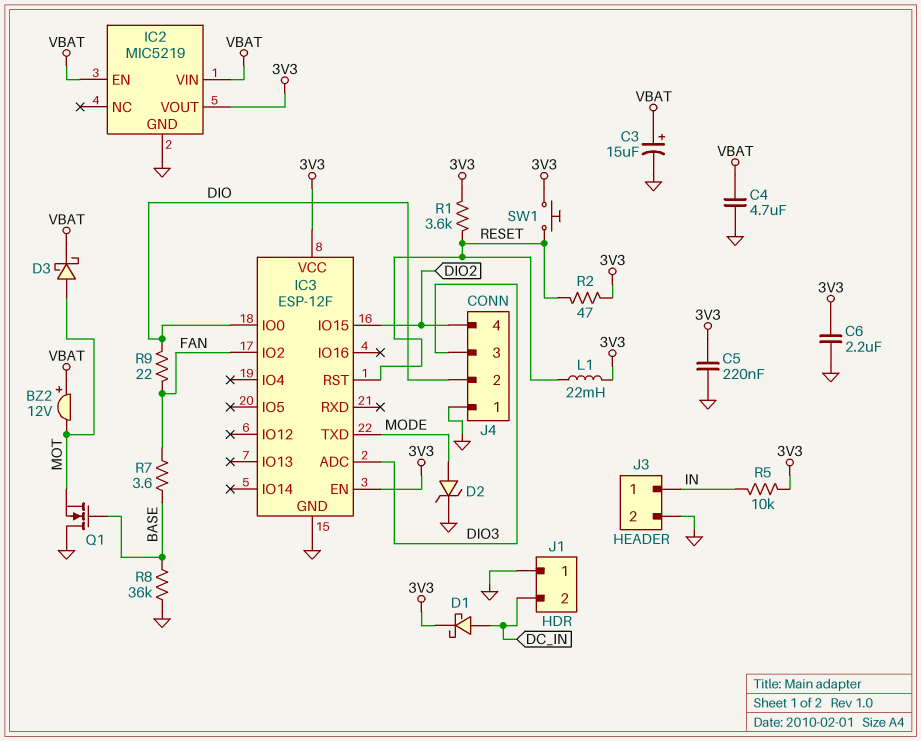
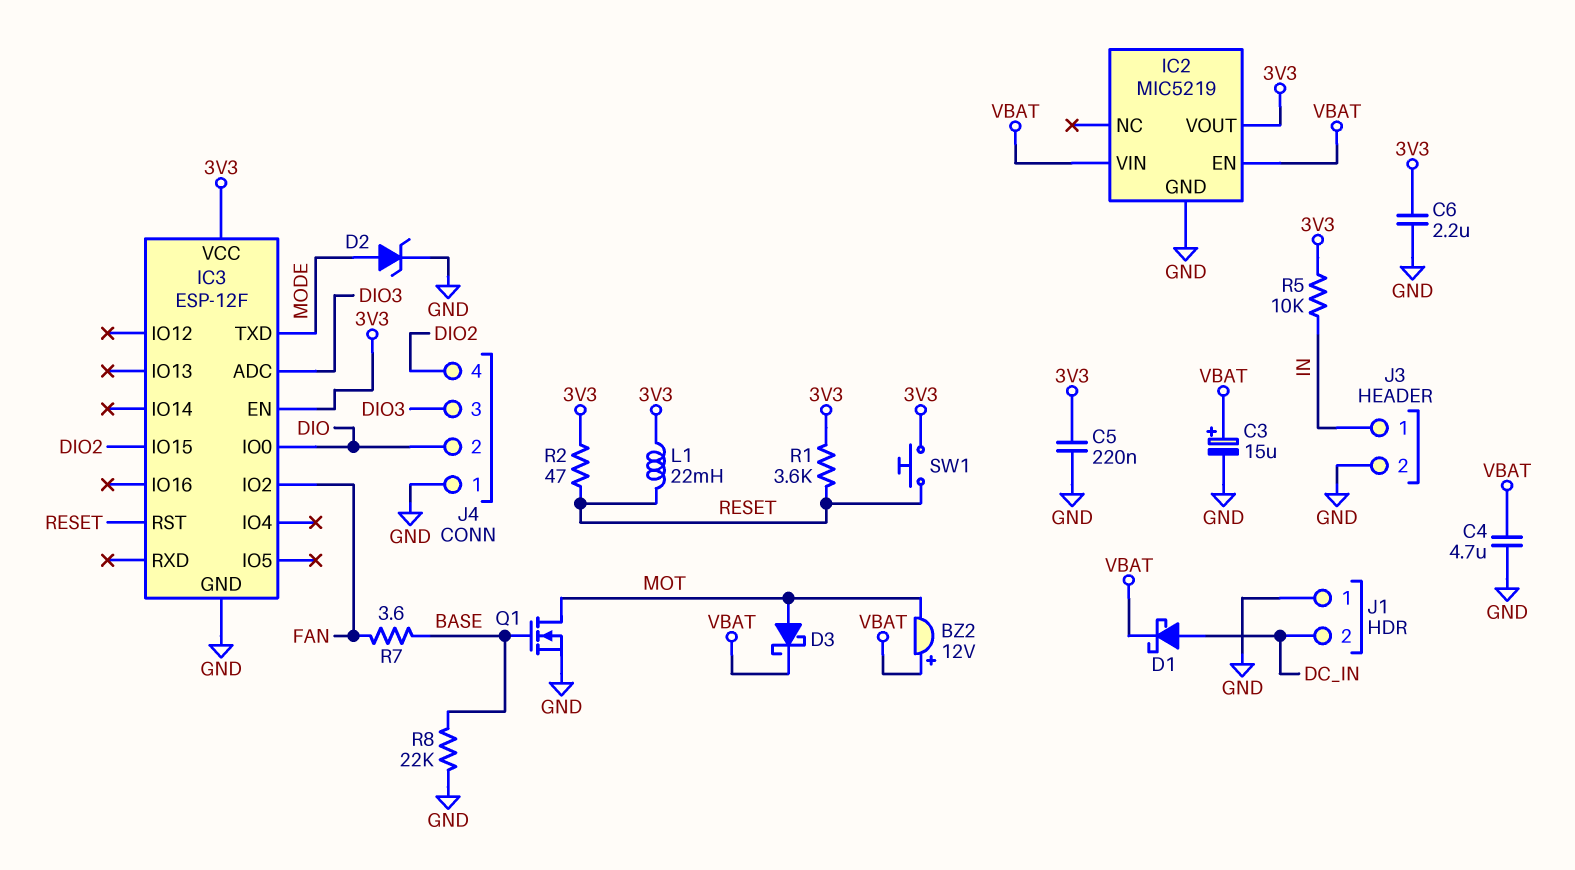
D1: schottky (A DC_IN, K 3V3) -> schottky (A DC_IN, K VBAT)
Q1: NMOS (G BASE, D GND, S MOT) -> NMOS (G BASE, D MOT, S GND)
R8: 36k (BASE, GND) -> 22k (BASE, GND)
R9: 22 (DIO, FAN) -> none

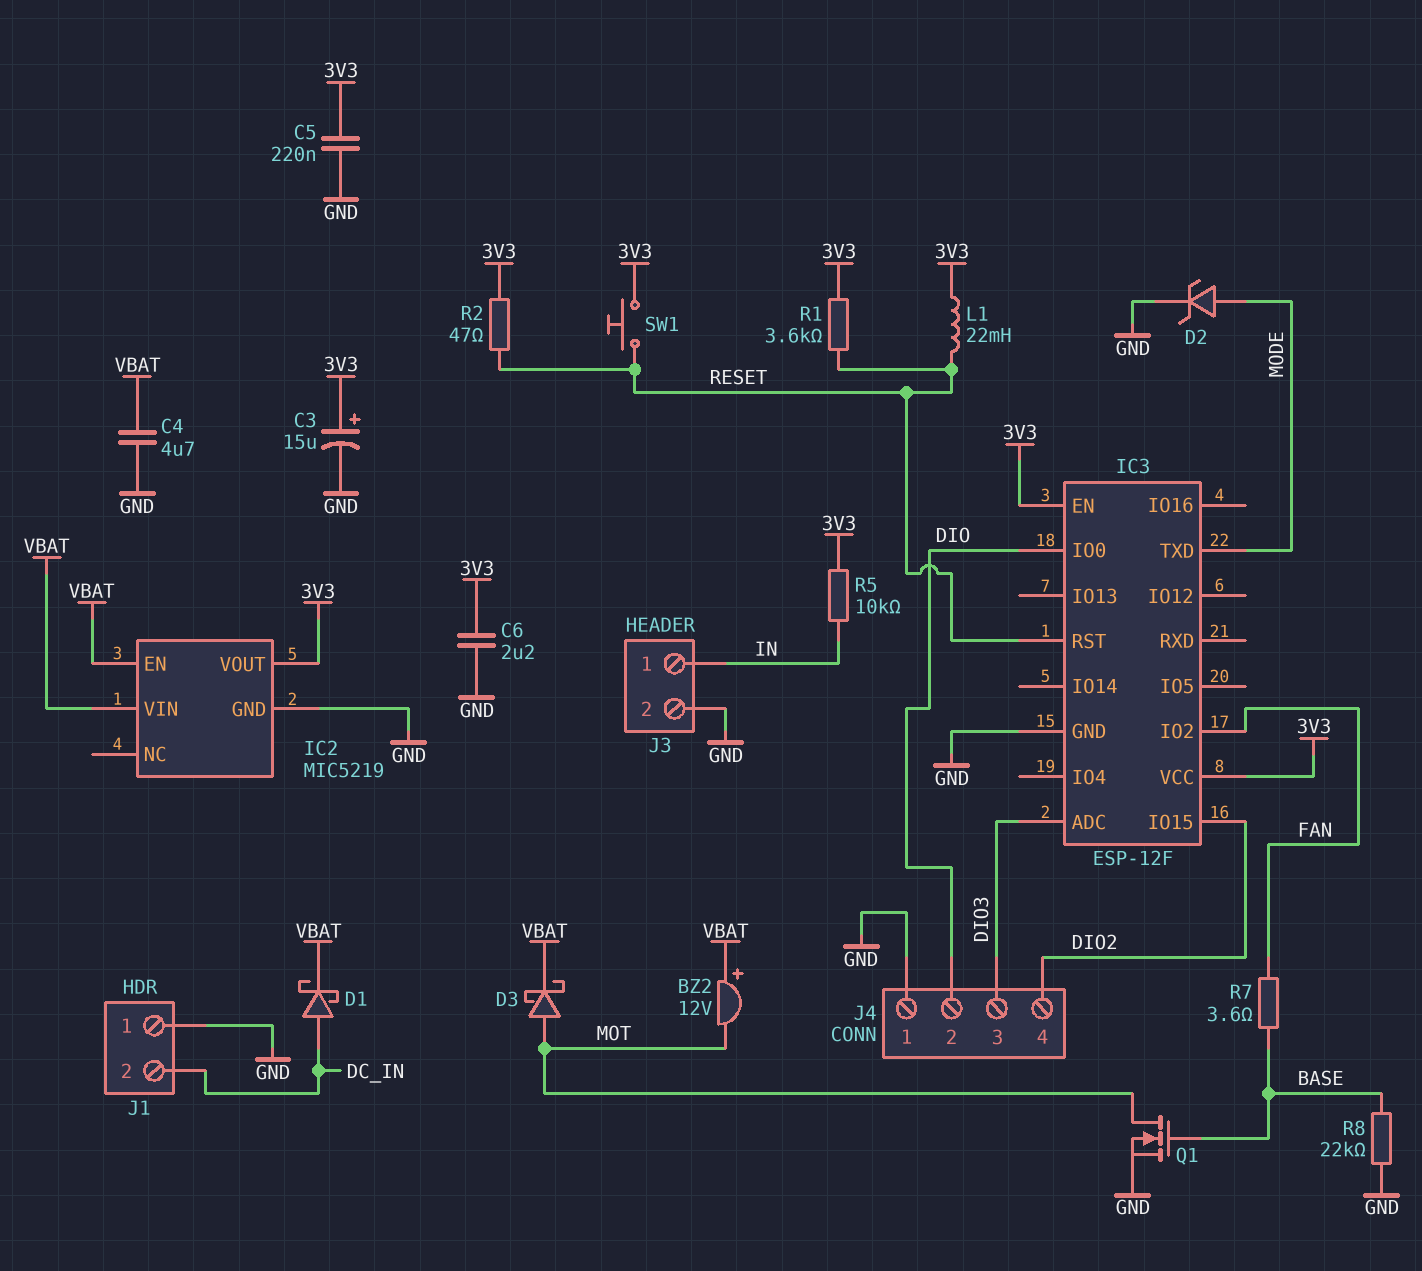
C3: 15uF (plus VBAT, minus GND) -> 15uF (plus 3V3, minus GND)

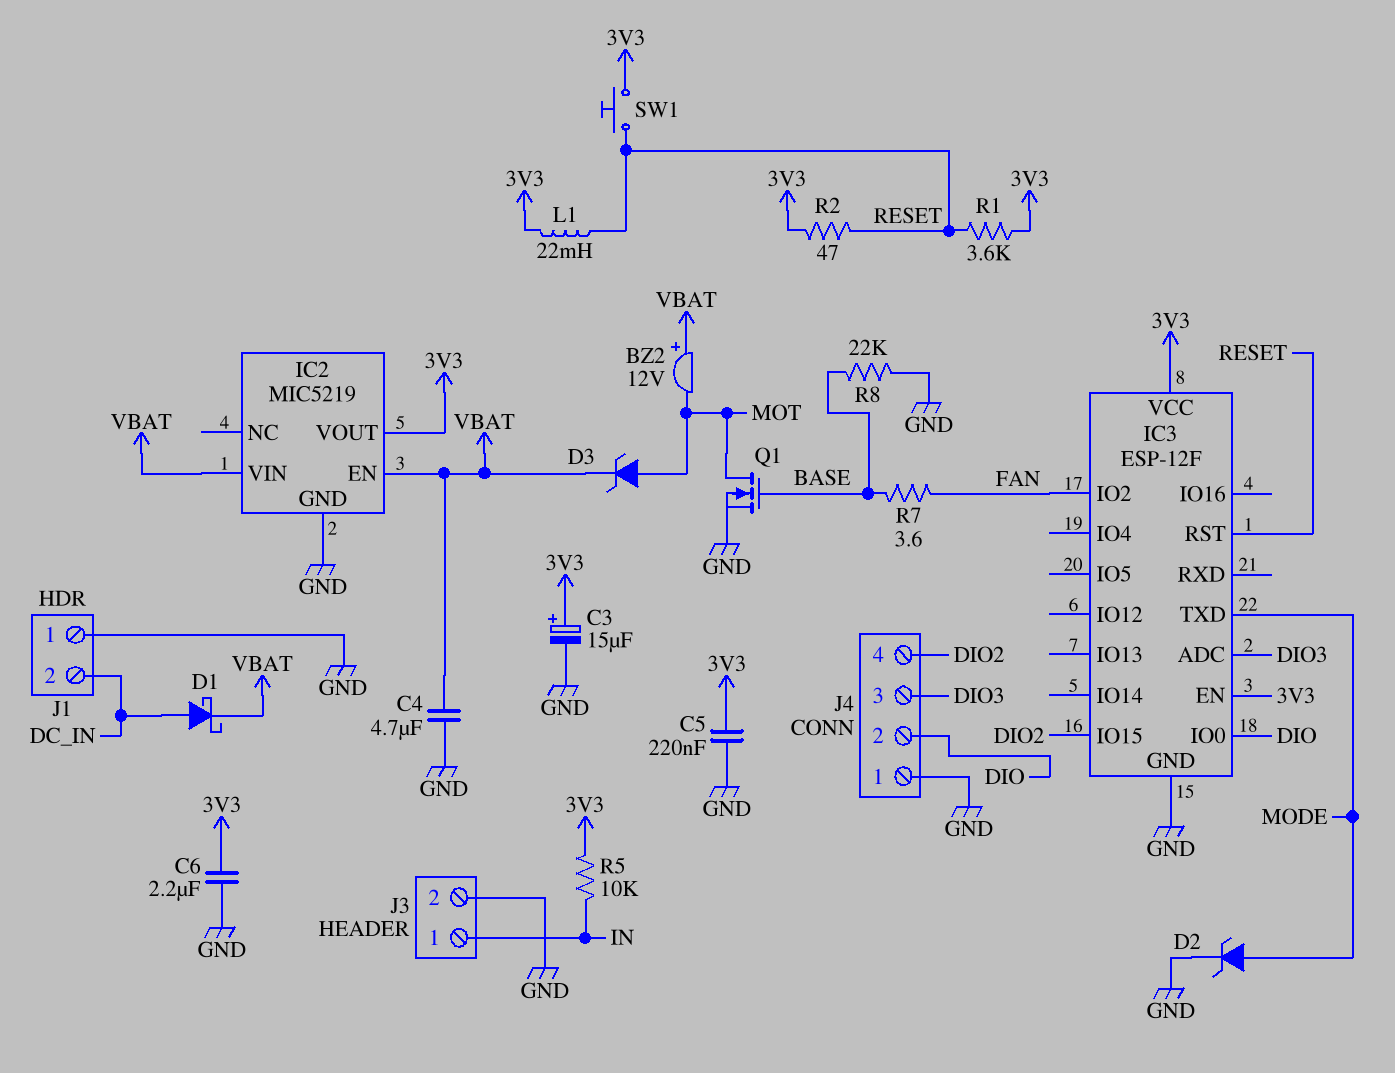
D3: schottky (A MOT, K VBAT) -> zener (A MOT, K VBAT)

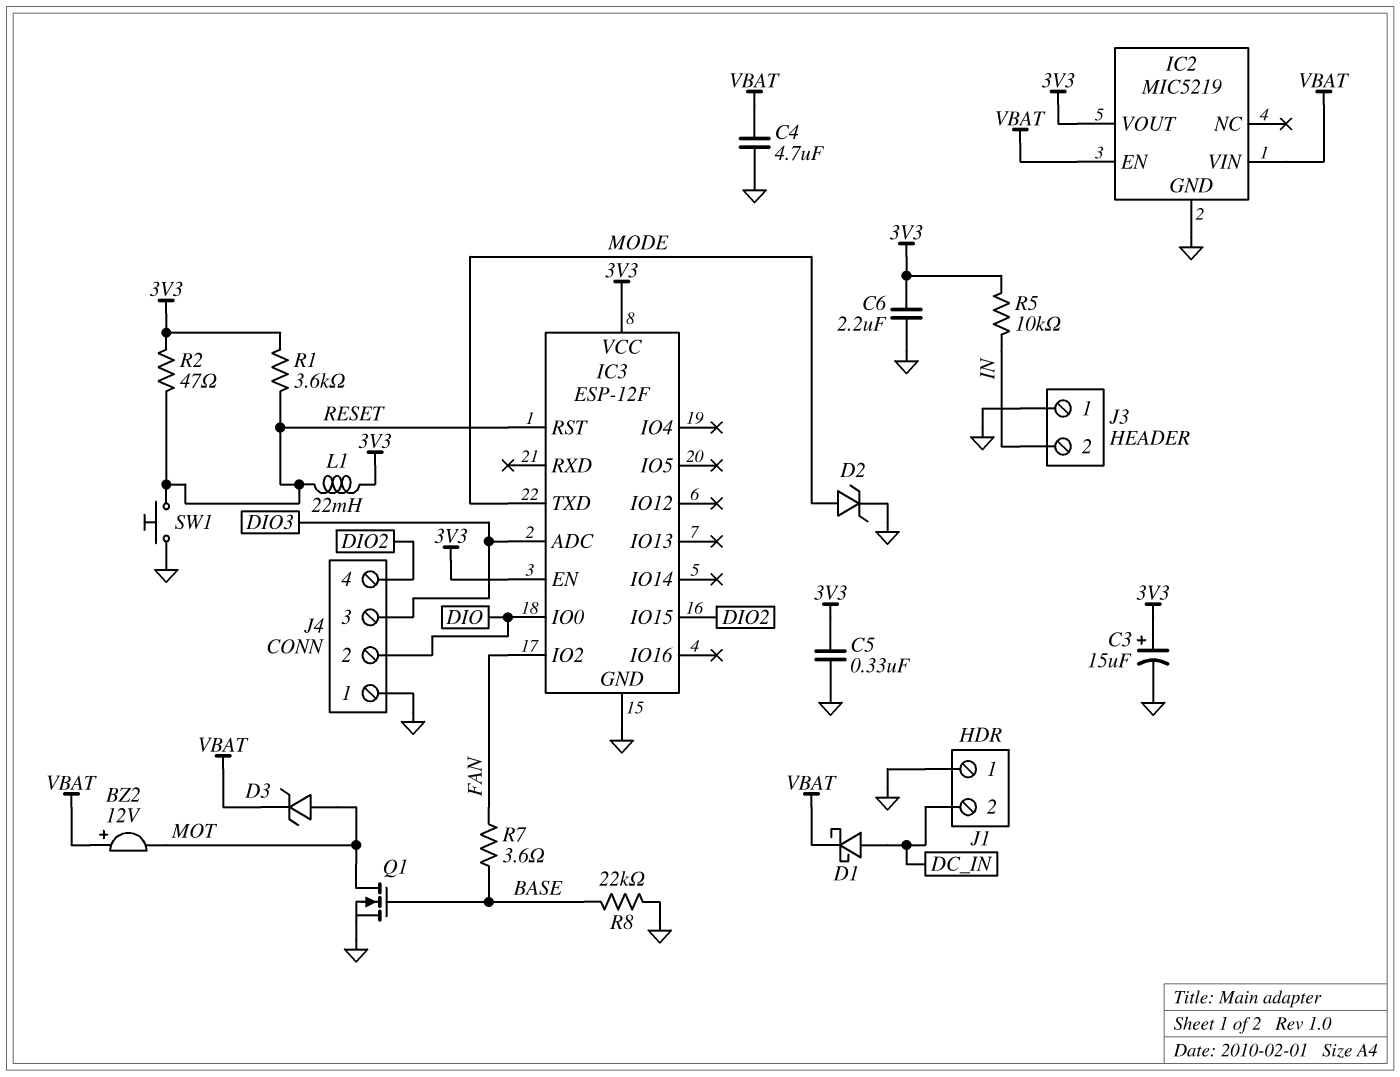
C5: 220nF (3V3, GND) -> 330nF (3V3, GND)
J3 pin 1: IN -> GND
J3 pin 2: GND -> IN
SW1: button (3V3, RESET) -> button (GND, RESET)

